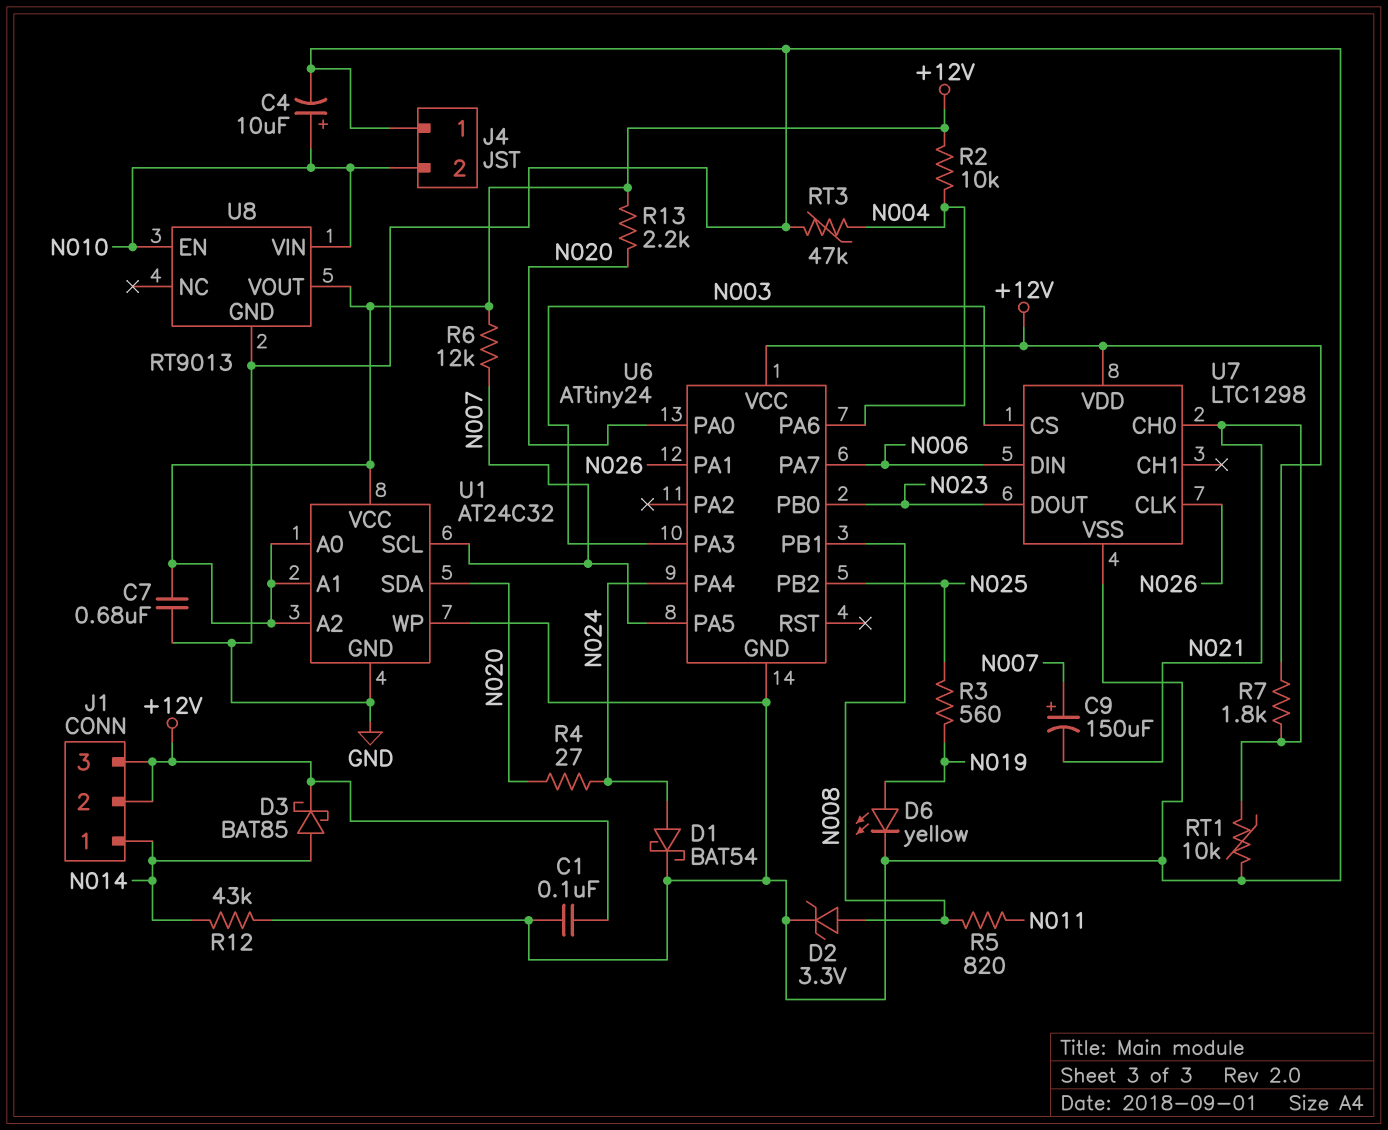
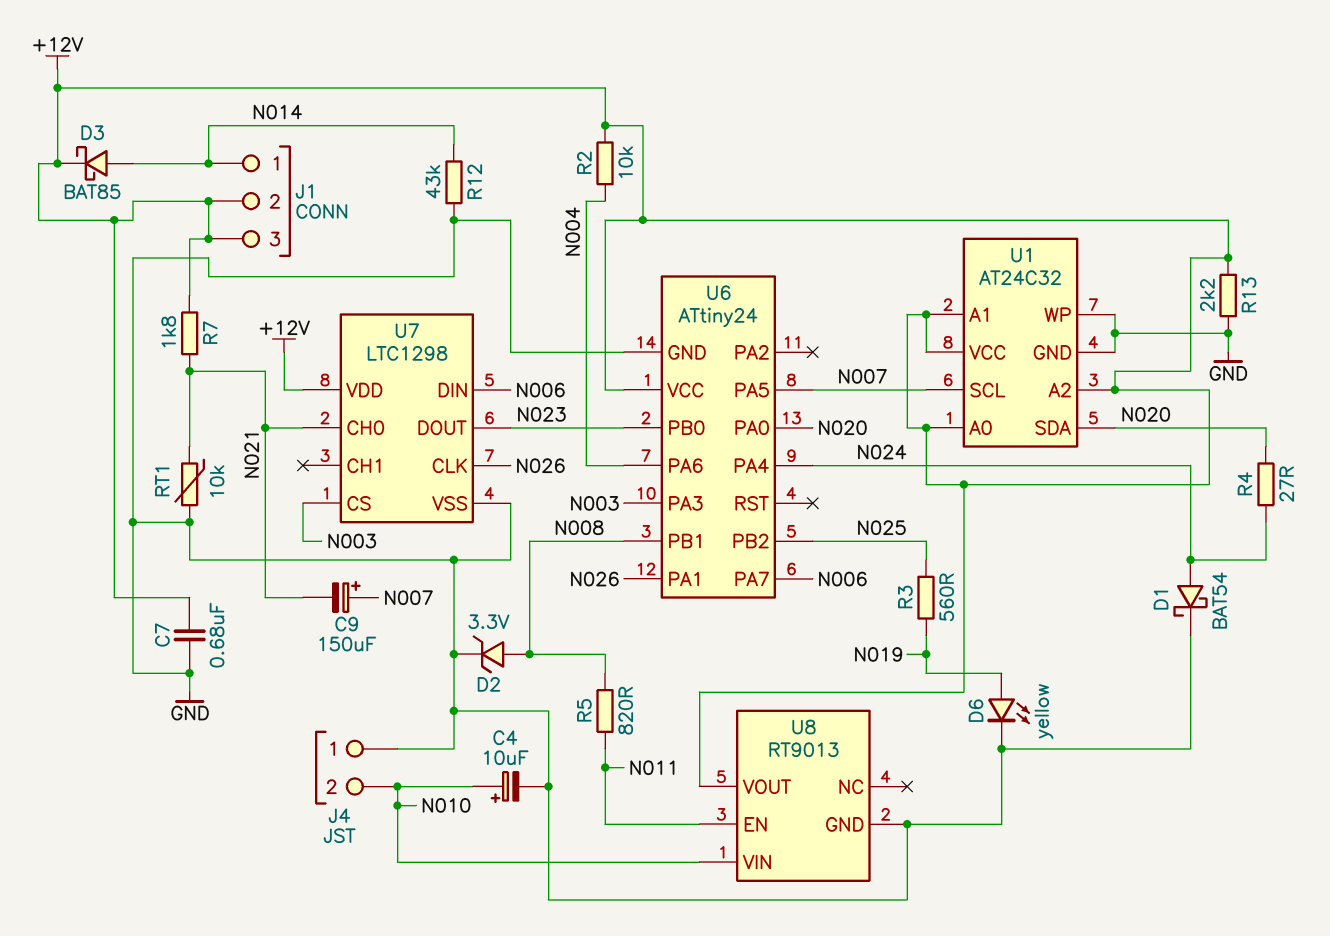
C1: 100nF (+12V, GND) -> none
R6: 12k (+12V, N007) -> none
R13: 2.2k (+12V, N020) -> 2.2k (+12V, GND)
RT3: 47k (GND, N004) -> none
U8 pin EN: N010 -> N011

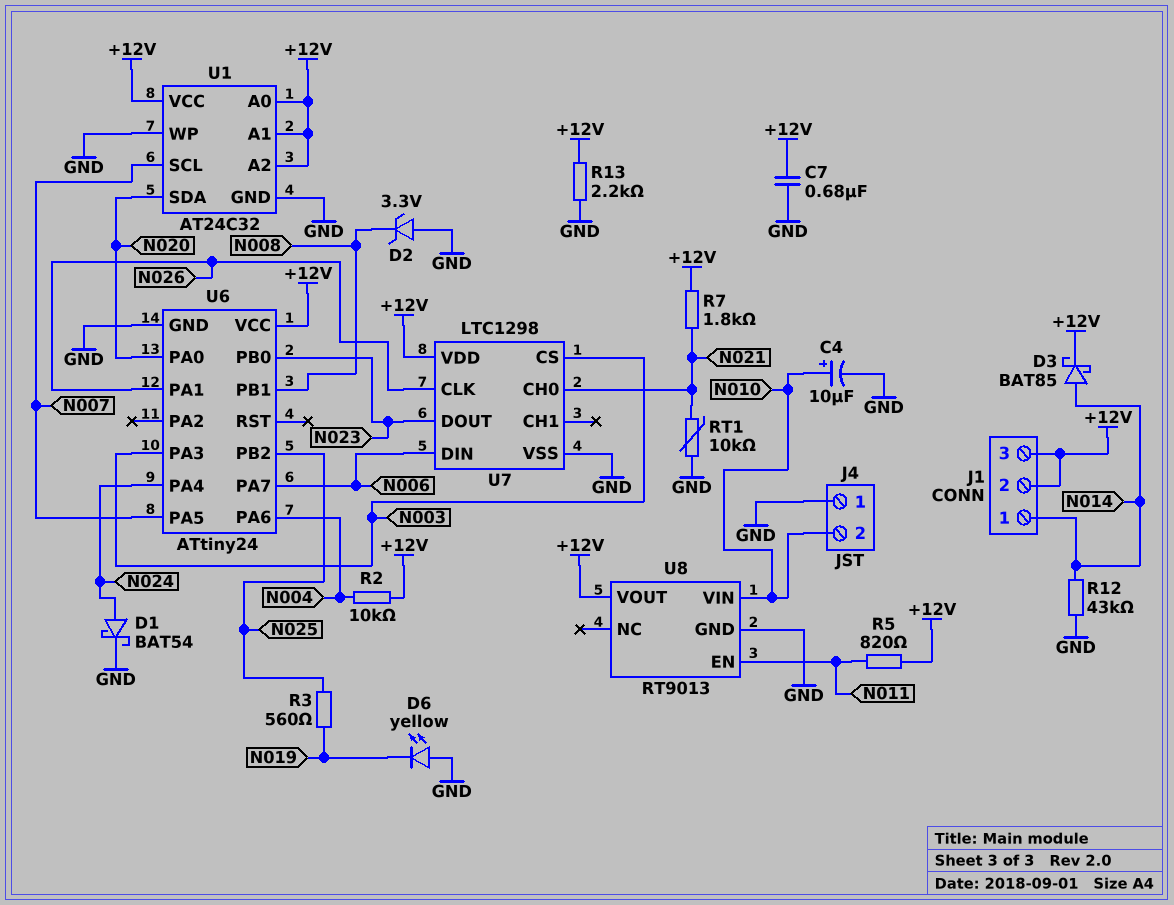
C9: 150uF (plus N007, minus N021) -> none
D2: zener 3.3V (A N008, K GND) -> zener 3.3V (A GND, K N008)
D6: LED yellow (A N019, K GND) -> LED yellow (A GND, K N019)
R4: 27 (N020, N024) -> none
R5: 820 (N008, N011) -> 820 (+12V, N011)

